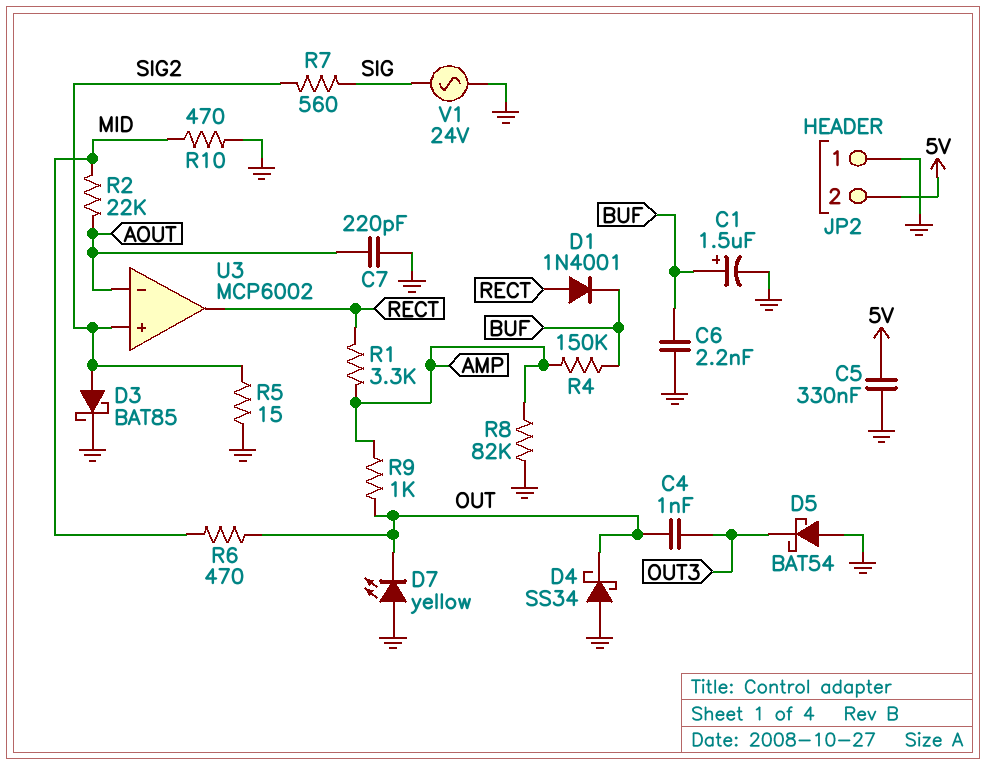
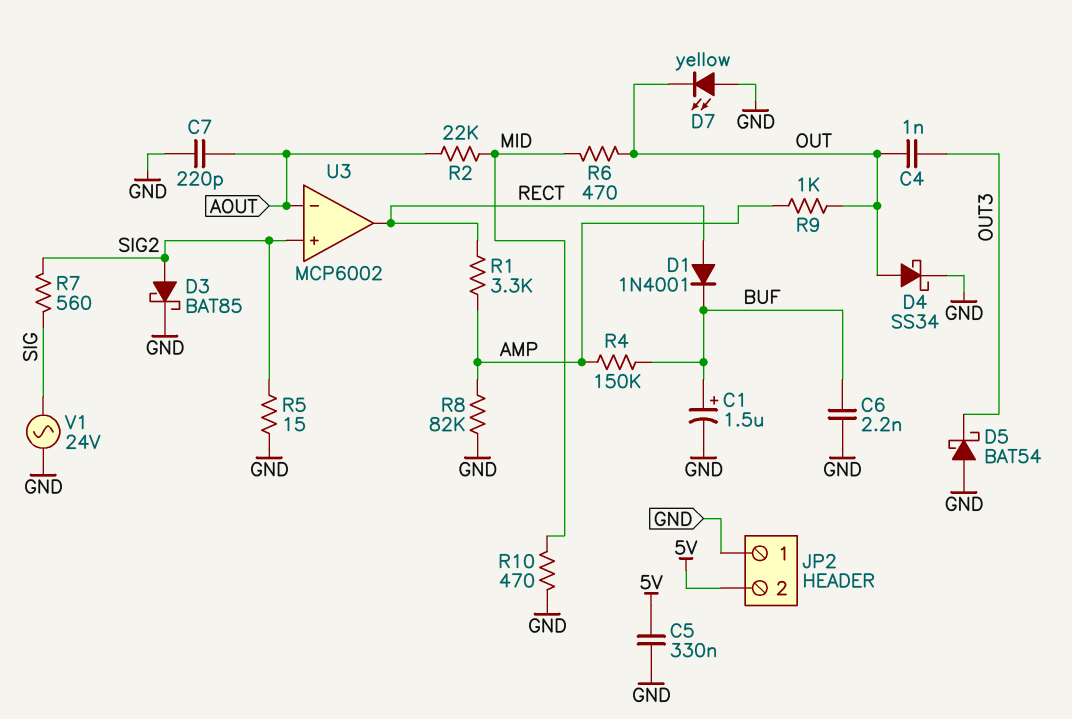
D4: schottky SS34 (A GND, K OUT) -> schottky SS34 (A OUT, K GND)

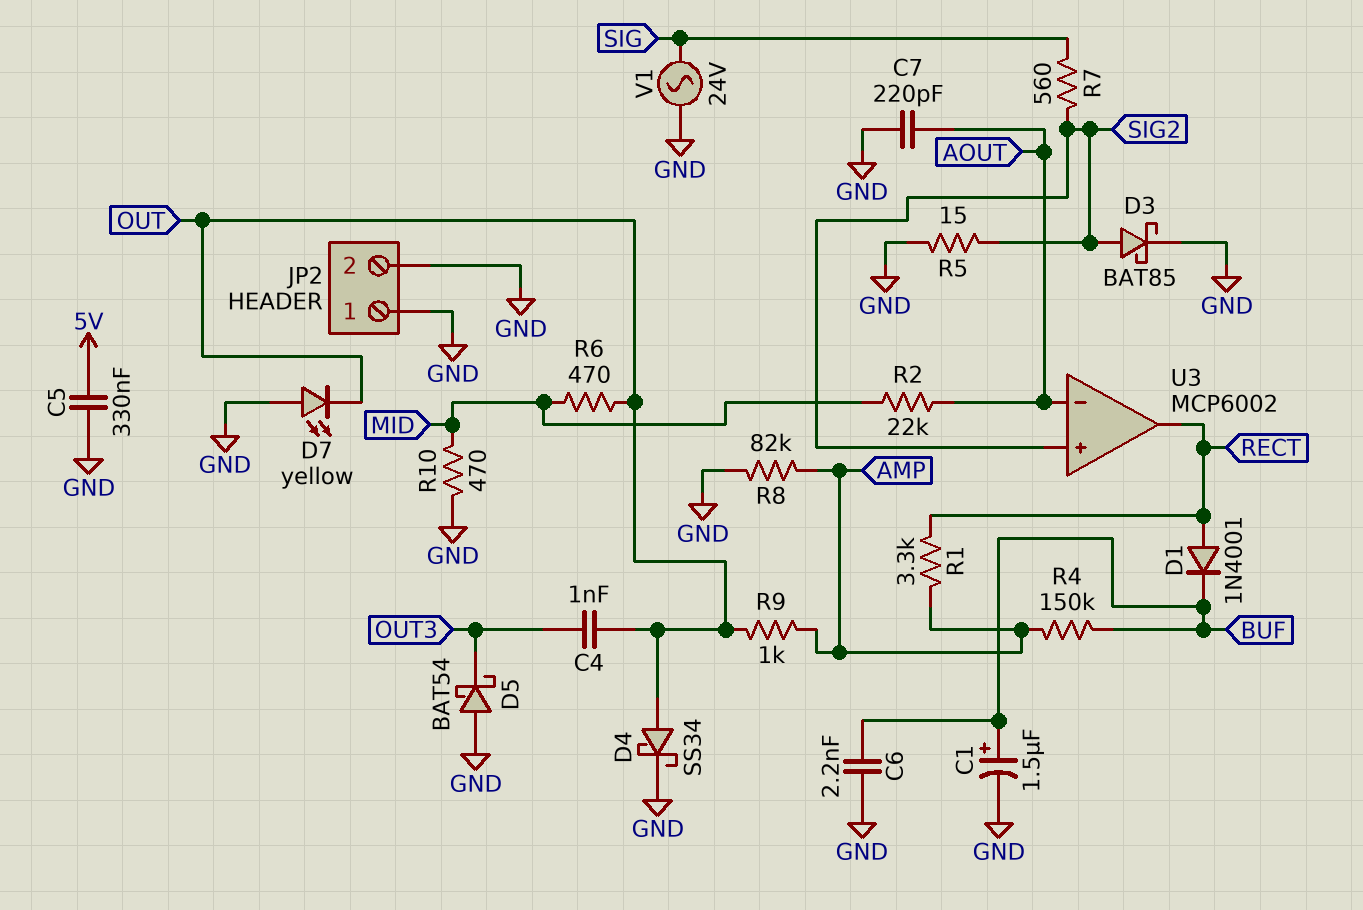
JP2 pin 2: 5V -> GND

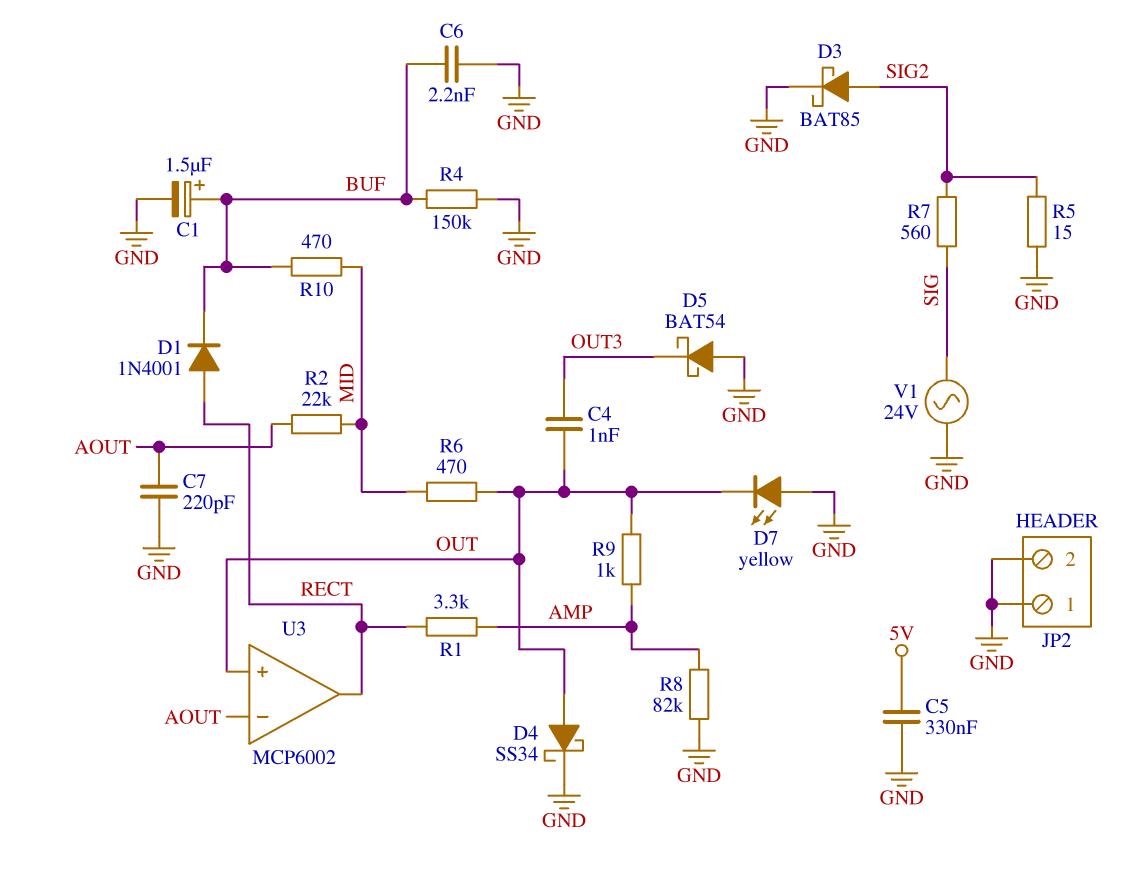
R4: 150k (AMP, BUF) -> 150k (BUF, GND)
R10: 470 (GND, MID) -> 470 (BUF, MID)
U3 pin in+: SIG2 -> OUT

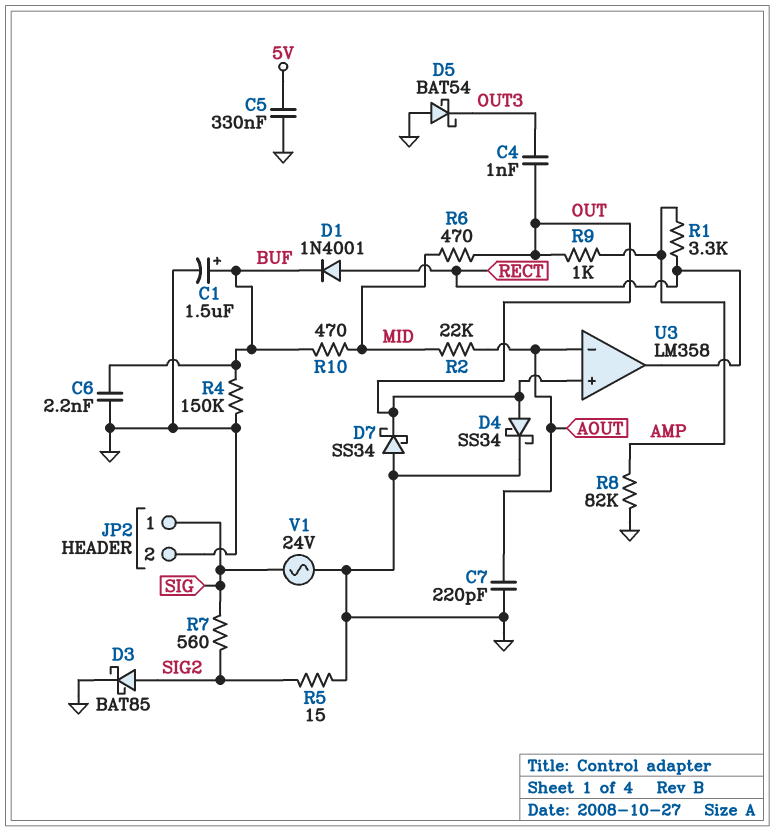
D7: LED yellow (A GND, K OUT) -> schottky SS34 (A GND, K OUT)
JP2 pin 1: GND -> SIG
U3: MCP6002 -> LM358

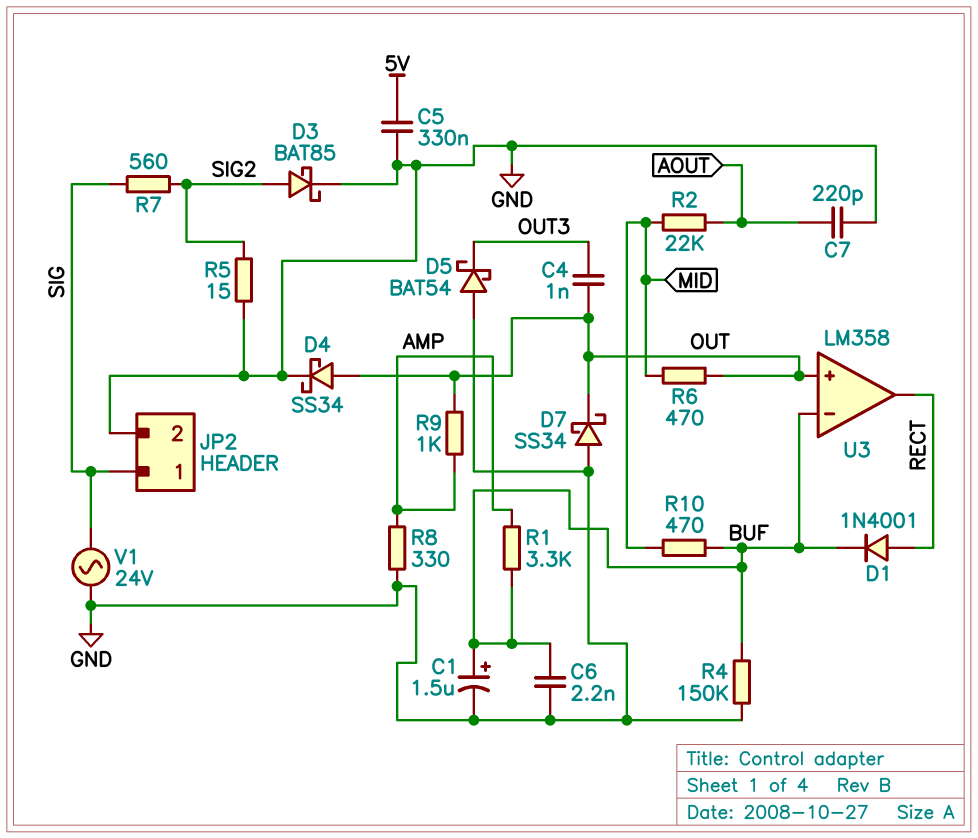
R1: 3.3k (AMP, RECT) -> 3.3k (AMP, BUF)
R8: 82k (AMP, GND) -> 330 (AMP, GND)
U3 pin in-: AOUT -> BUF

